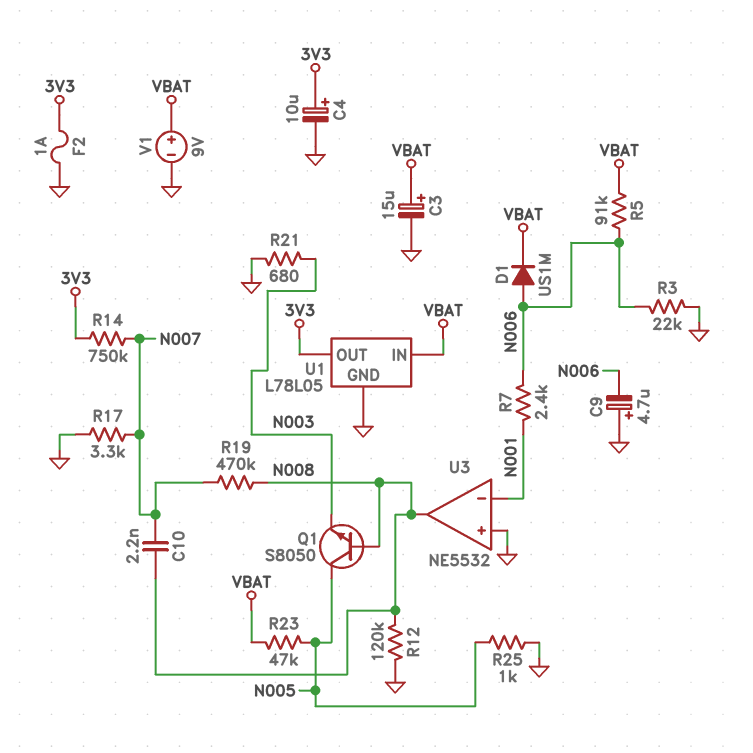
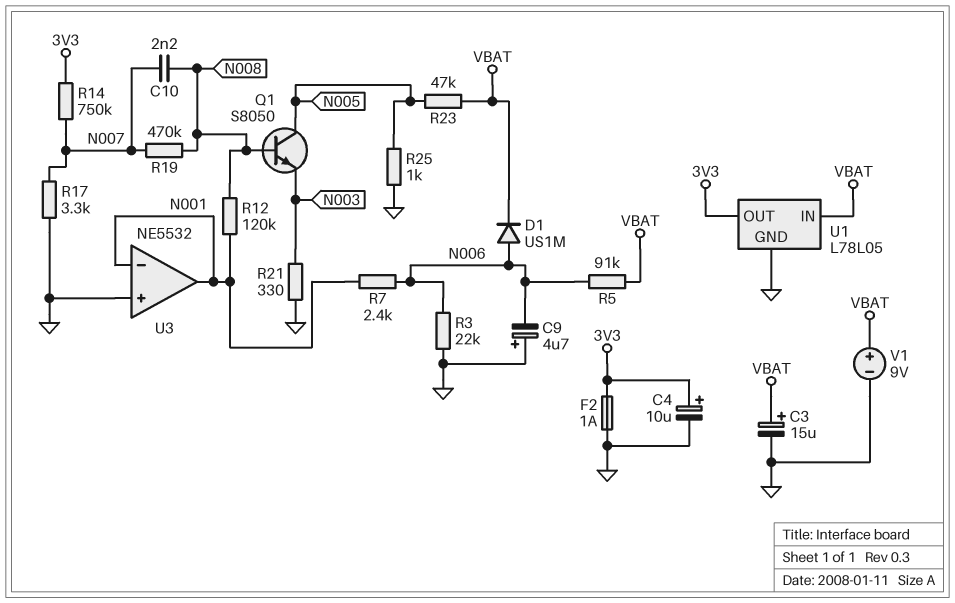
R12: 120k (GND, N008) -> 120k (N001, N008)
R21: 680 (GND, N003) -> 330 (GND, N003)
U3 pin out: N008 -> N001

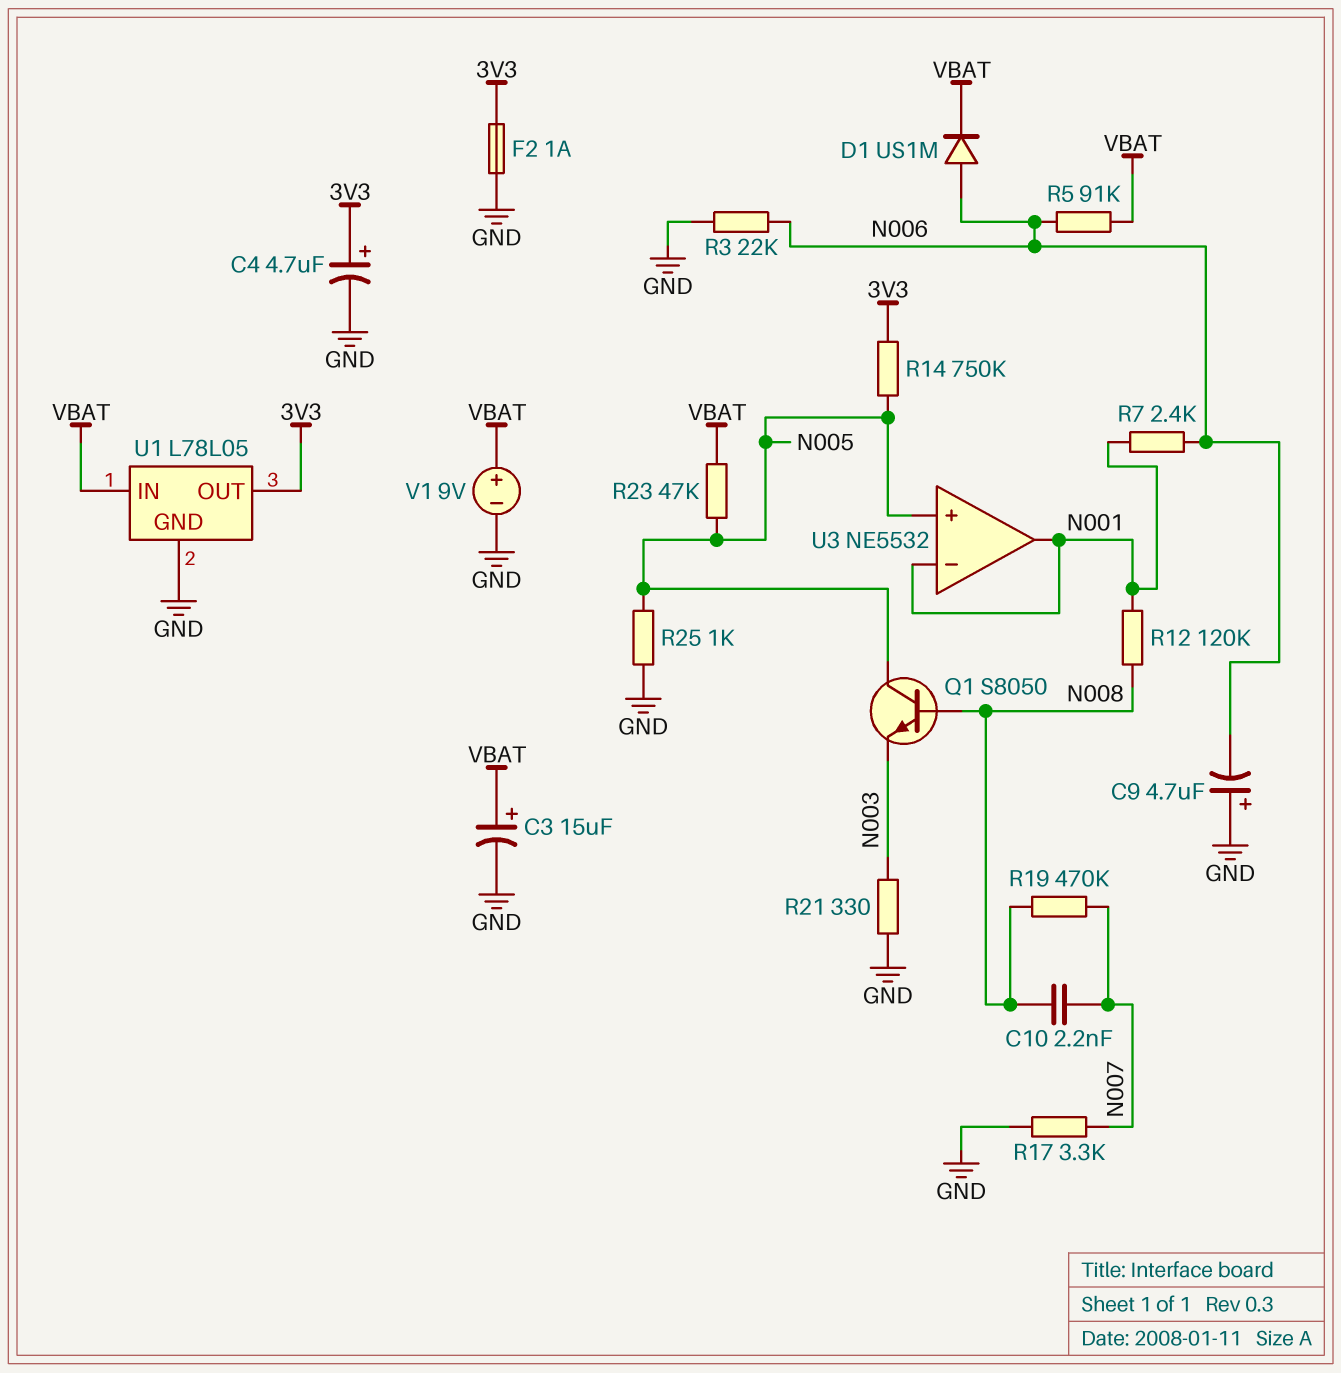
C4: 10uF (plus 3V3, minus GND) -> 4.7uF (plus 3V3, minus GND)
R14: 750k (3V3, N007) -> 750k (3V3, N005)
U3 pin in+: GND -> N005

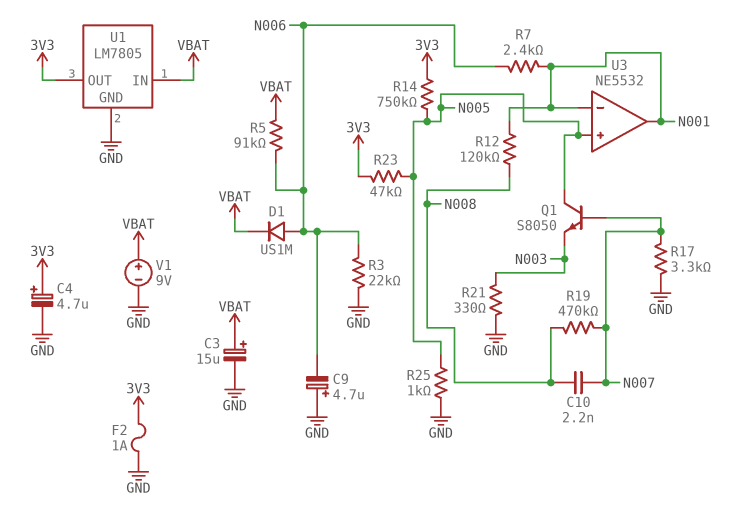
Q1: NPN S8050 (B N008, C N005, E N003) -> NPN S8050 (B N007, C N005, E N003)
R23: 47k (N005, VBAT) -> 47k (3V3, N005)
U1: L78L05 -> LM7805

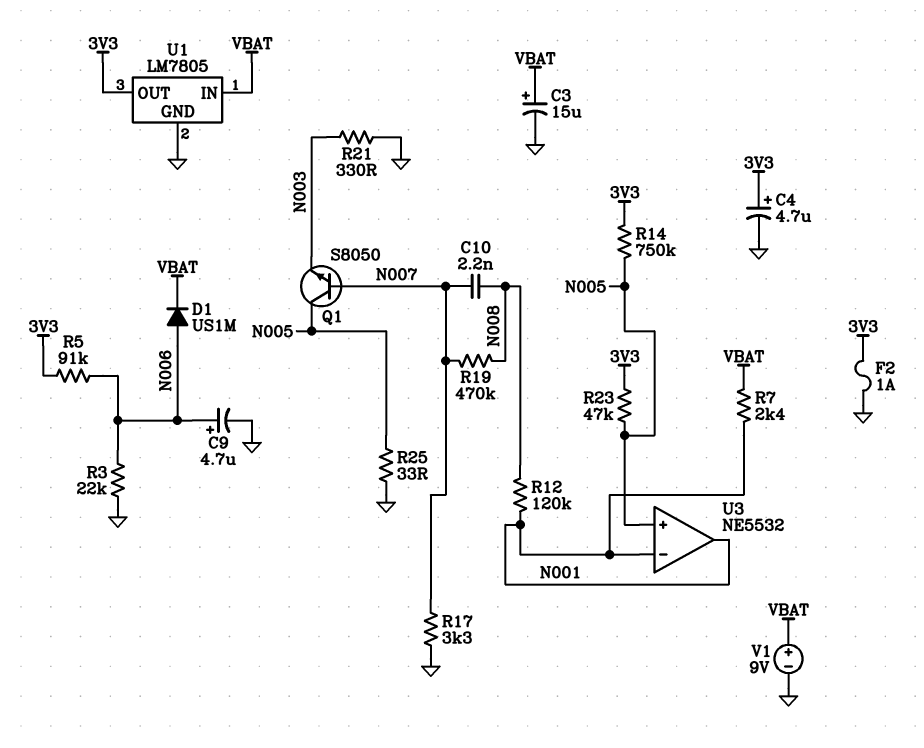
C9: 4.7uF (plus GND, minus N006) -> 4.7uF (plus N006, minus GND)
R5: 91k (N006, VBAT) -> 91k (3V3, N006)
R7: 2.4k (N001, N006) -> 2.4k (N001, VBAT)
R25: 1k (GND, N005) -> 33 (GND, N005)

